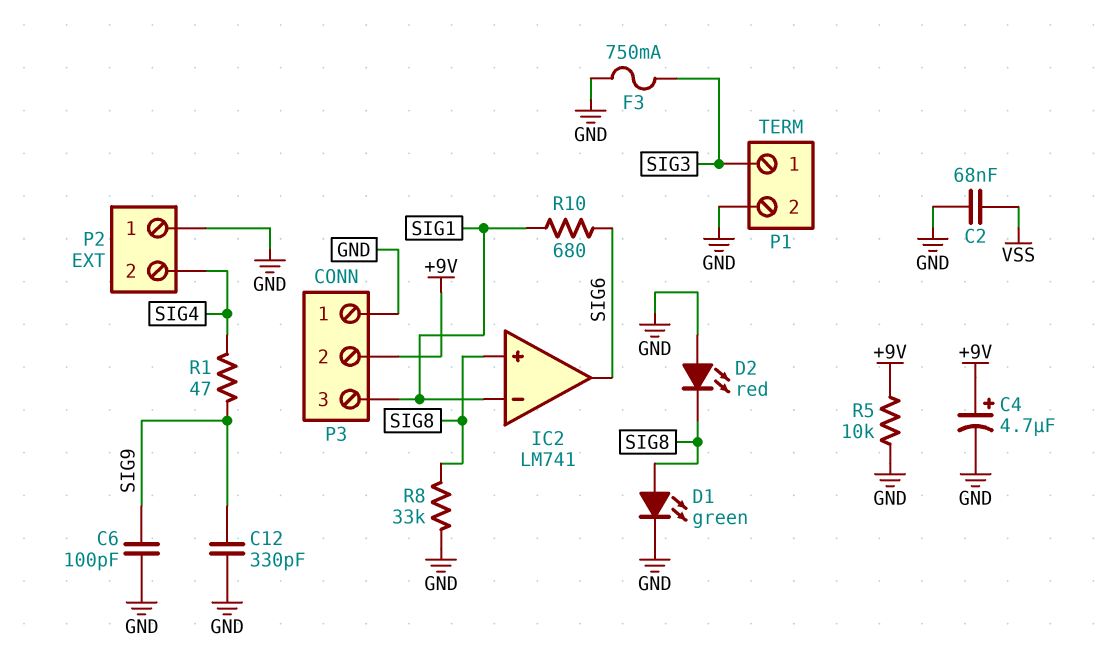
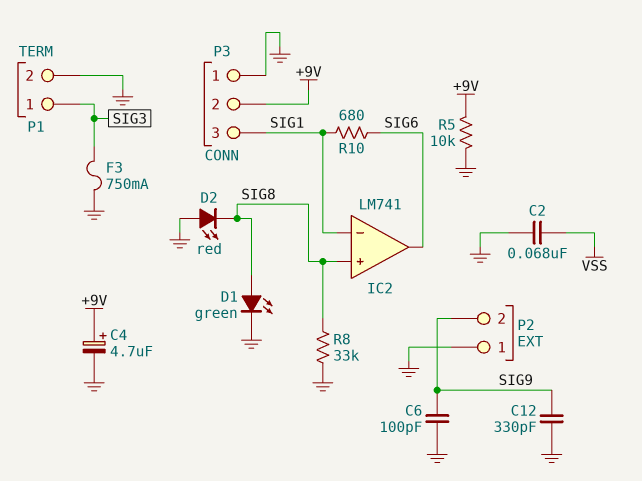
P2 pin 2: SIG4 -> SIG9
R1: 47 (SIG4, SIG9) -> none

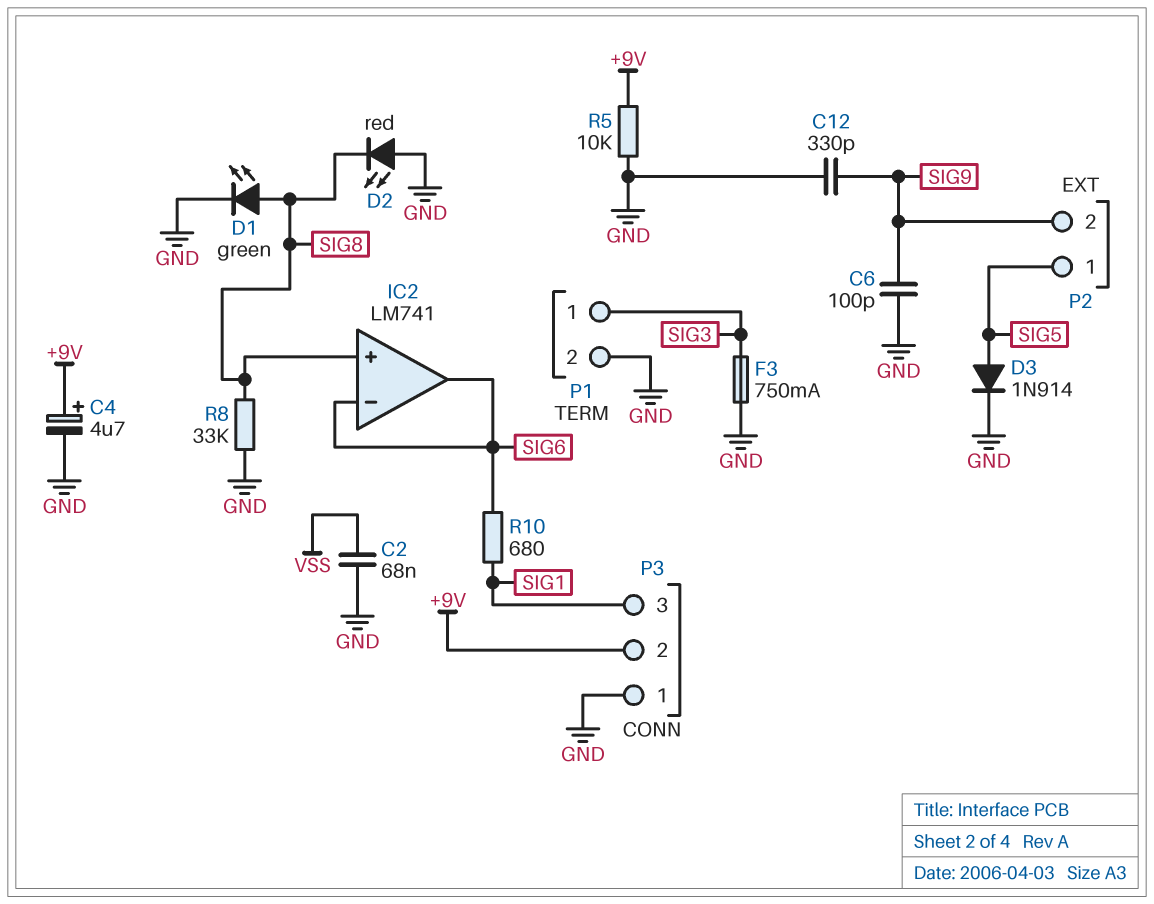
D3: none -> diode 1N914 (A SIG5, K GND)
IC2 pin in-: SIG1 -> SIG6
P2 pin 1: GND -> SIG5

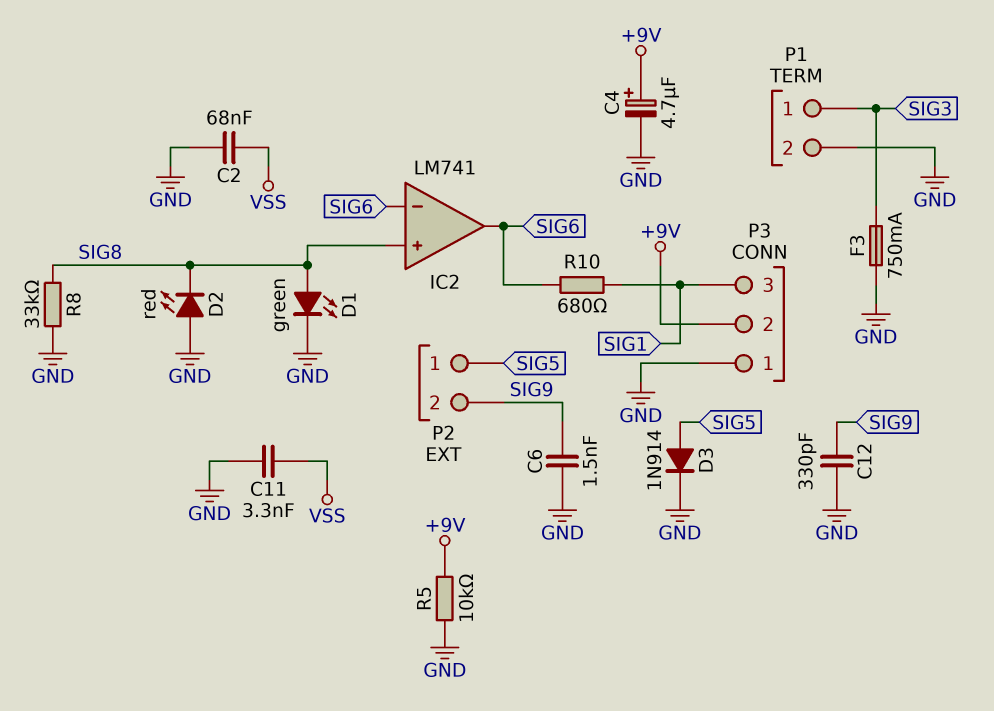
C6: 100pF (GND, SIG9) -> 1.5nF (GND, SIG9)
C11: none -> 3.3nF (GND, VSS)

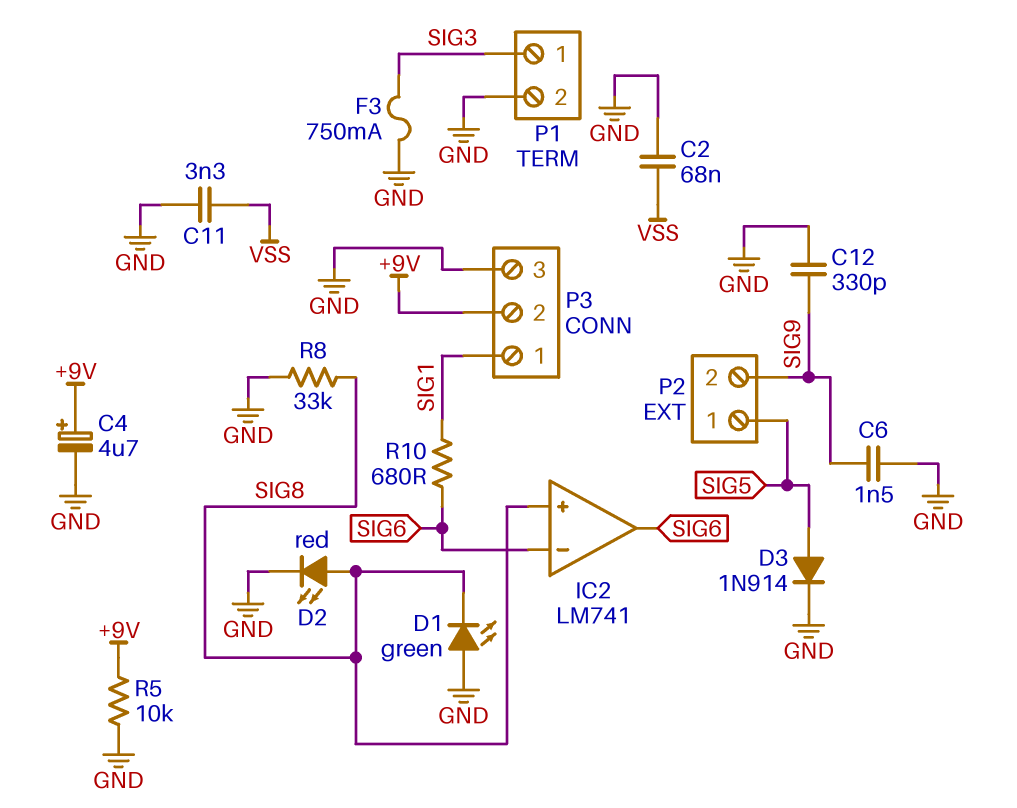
D1: LED green (A SIG8, K GND) -> LED green (A GND, K SIG8)
D2: LED red (A GND, K SIG8) -> LED red (A SIG8, K GND)
P3 pin 1: GND -> SIG1
P3 pin 3: SIG1 -> GND

